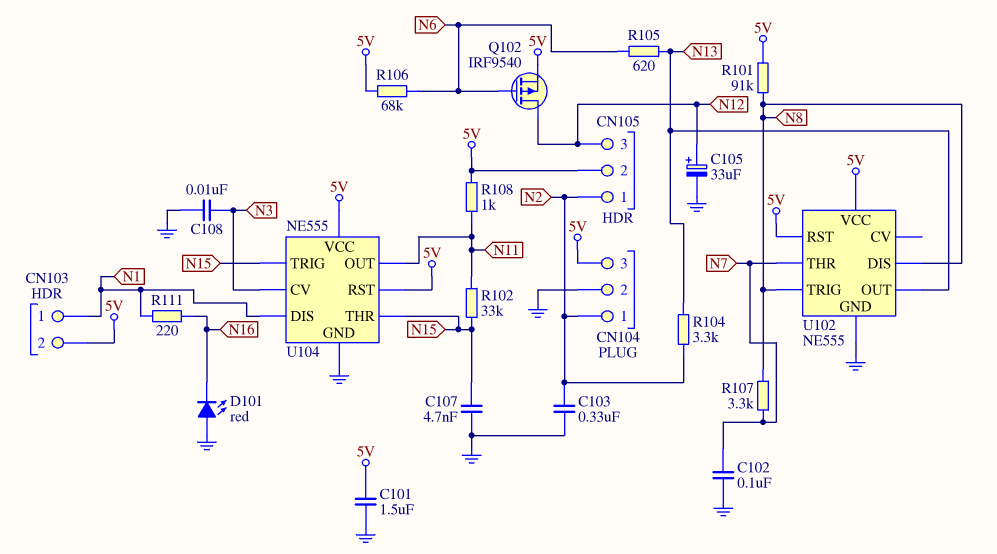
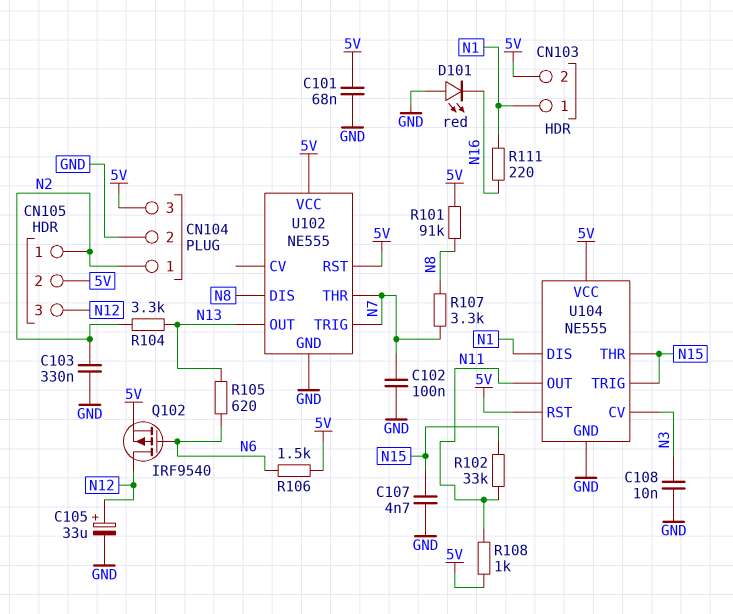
C101: 1.5uF (5V, GND) -> 68nF (5V, GND)
R106: 68k (5V, N6) -> 1.5k (5V, N6)
U102 pin TRIG: N8 -> N7

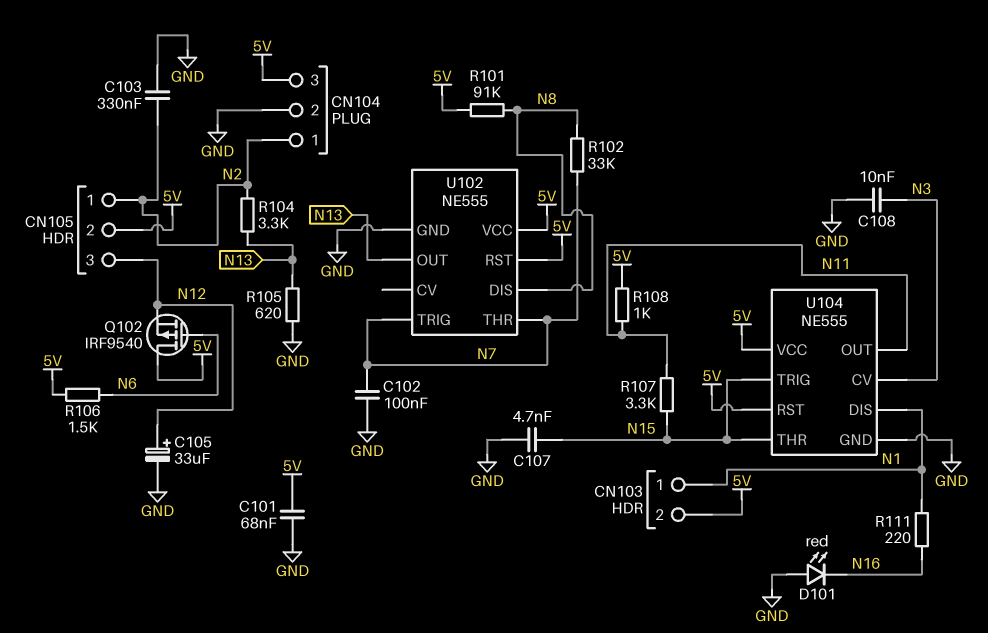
Q102: PMOS IRF9540 (G N6, D N12, S 5V) -> PMOS IRF9540 (G N6, D 5V, S N12)
R102: 33k (N11, N15) -> 33k (N7, N8)
R105: 620 (N6, N13) -> 620 (GND, N13)
R107: 3.3k (N7, N8) -> 3.3k (N11, N15)

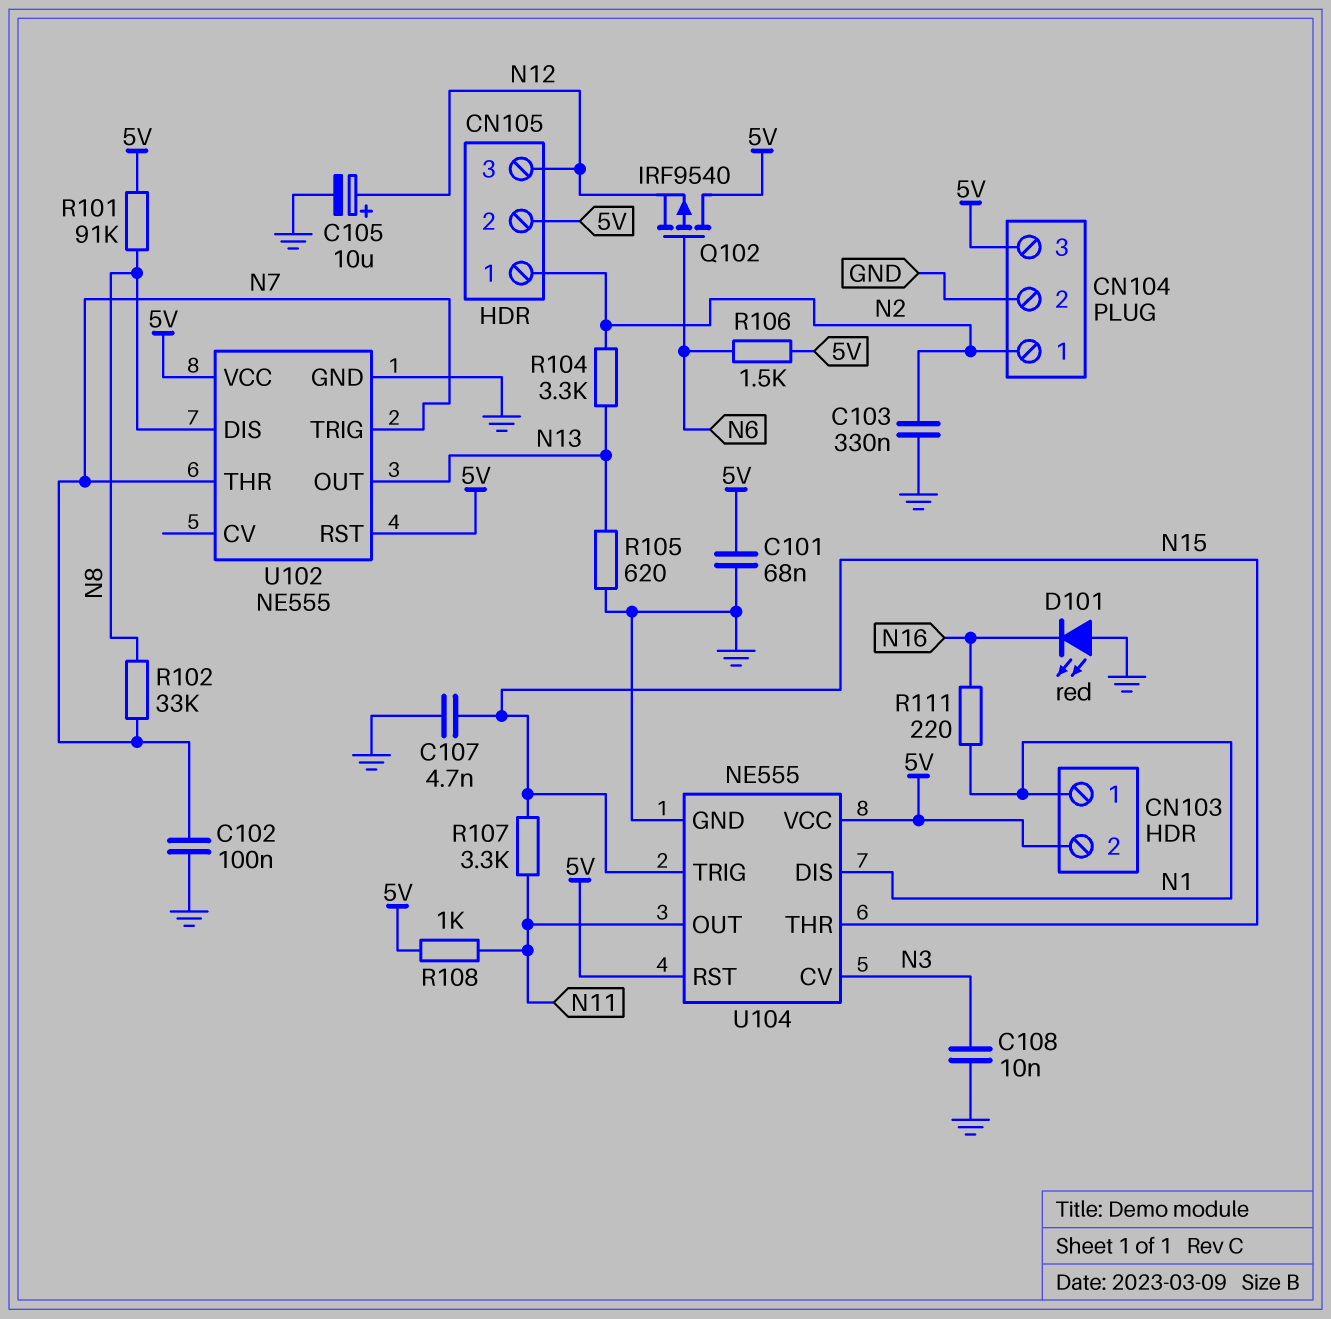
C105: 33uF (plus N12, minus GND) -> 10uF (plus N12, minus GND)

